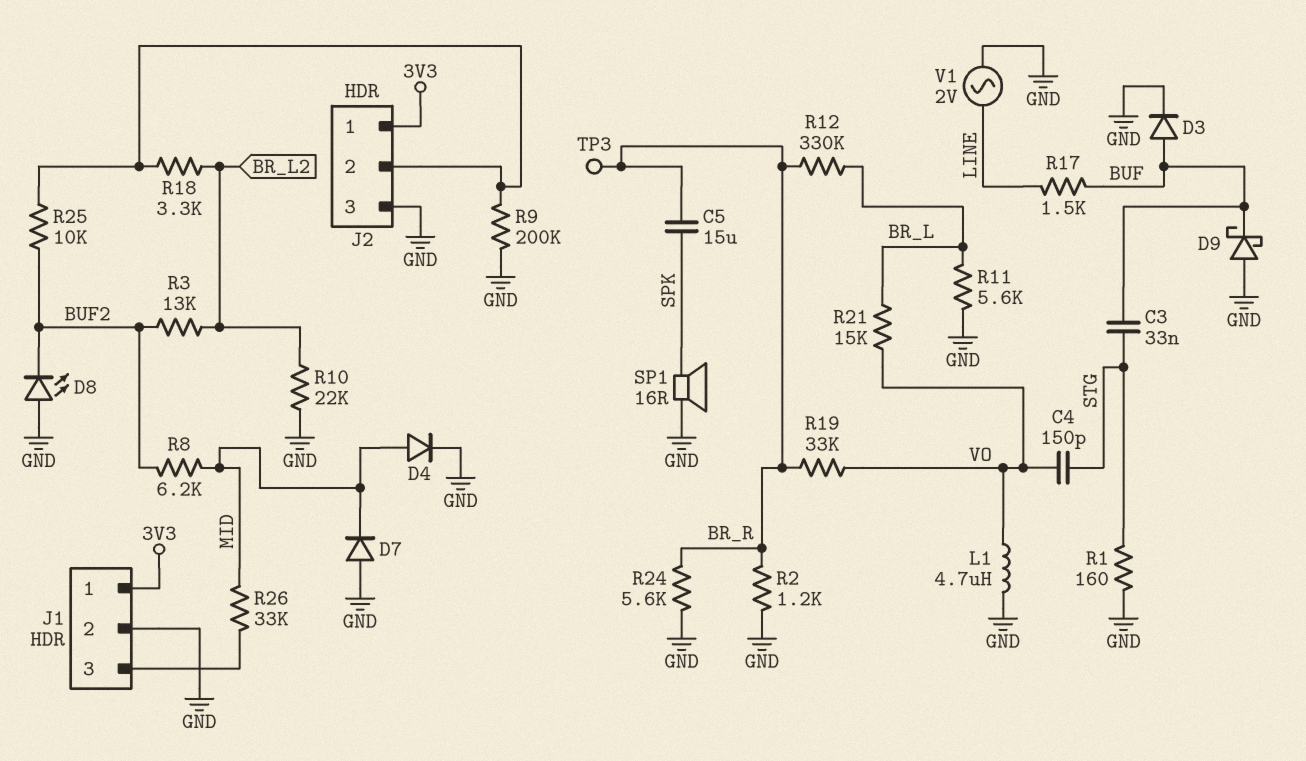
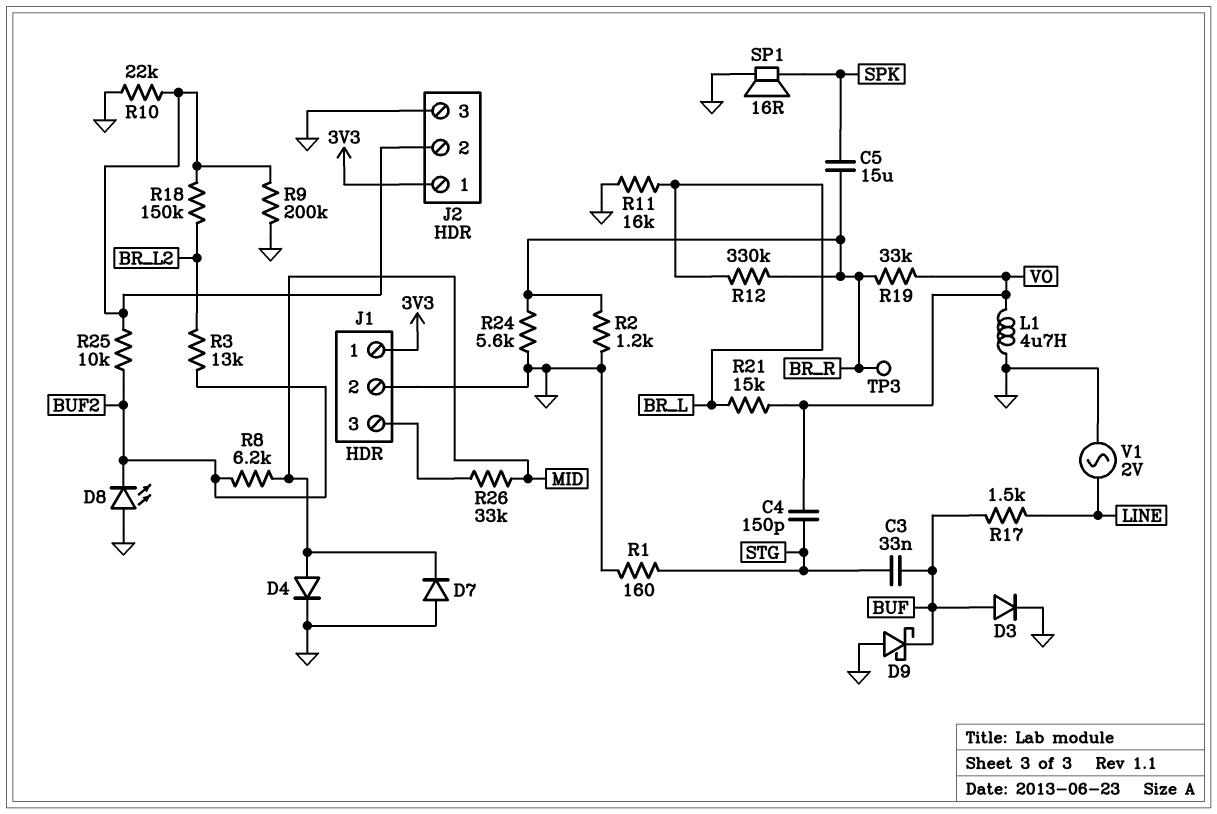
R10: 22k (BR_L2, GND) -> 22k (GND, J2/2)
R11: 5.6k (BR_L, GND) -> 16k (BR_L, GND)
R18: 3.3k (BR_L2, J2/2) -> 150k (BR_L2, J2/2)

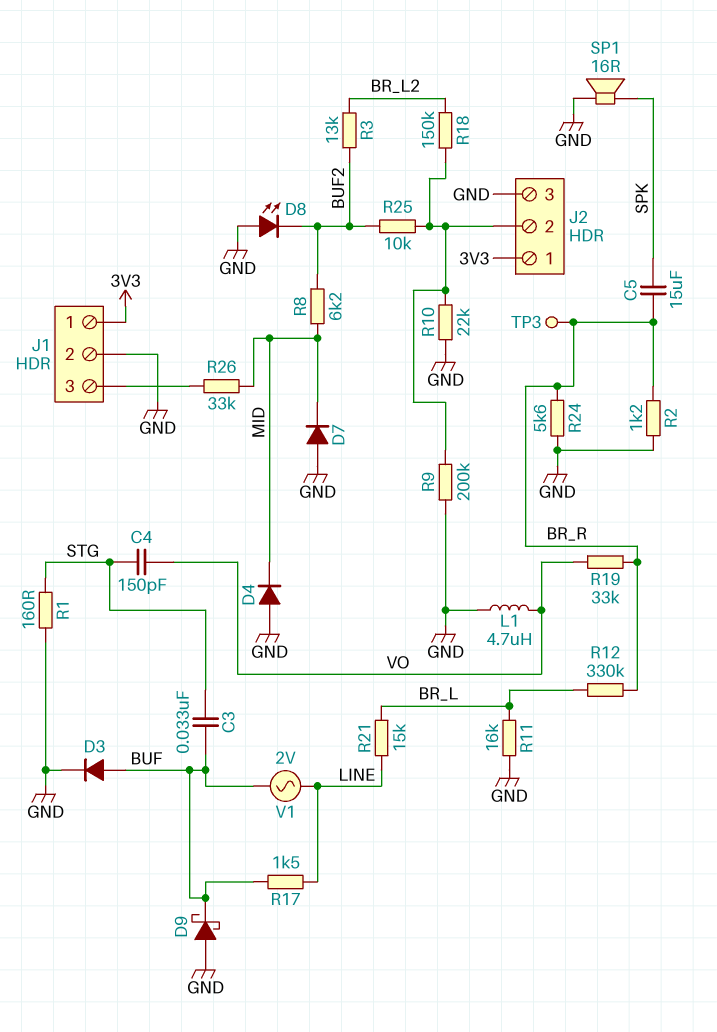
D4: diode (A MID, K GND) -> diode (A GND, K MID)
R21: 15k (BR_L, VO) -> 15k (BR_L, LINE)
V1: AC 2V (GND, LINE) -> AC 2V (BUF, LINE)

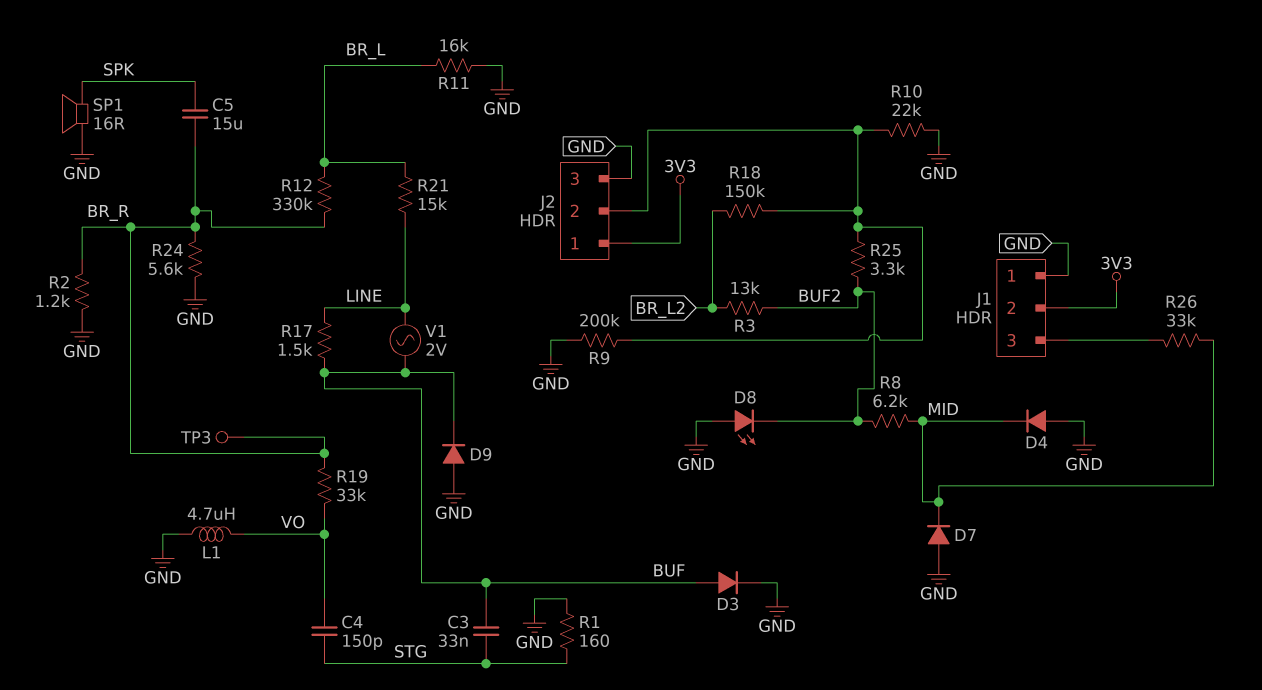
D9: schottky (A GND, K BUF) -> diode (A GND, K BUF)
J1 pin 1: 3V3 -> GND
J1 pin 2: GND -> 3V3
R25: 10k (BUF2, J2/2) -> 3.3k (BUF2, J2/2)

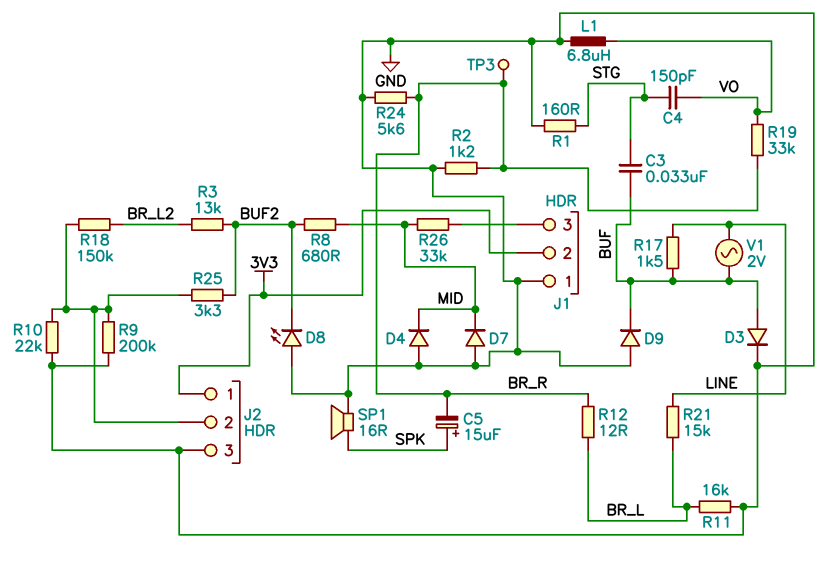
C5: 15uF (BR_R, SPK) -> 15uF (plus SPK, minus BR_R)
L1: 4.7uH (GND, VO) -> 6.8uH (GND, VO)
R8: 6.2k (BUF2, MID) -> 680 (BUF2, MID)
R12: 330k (BR_L, BR_R) -> 12 (BR_L, BR_R)

